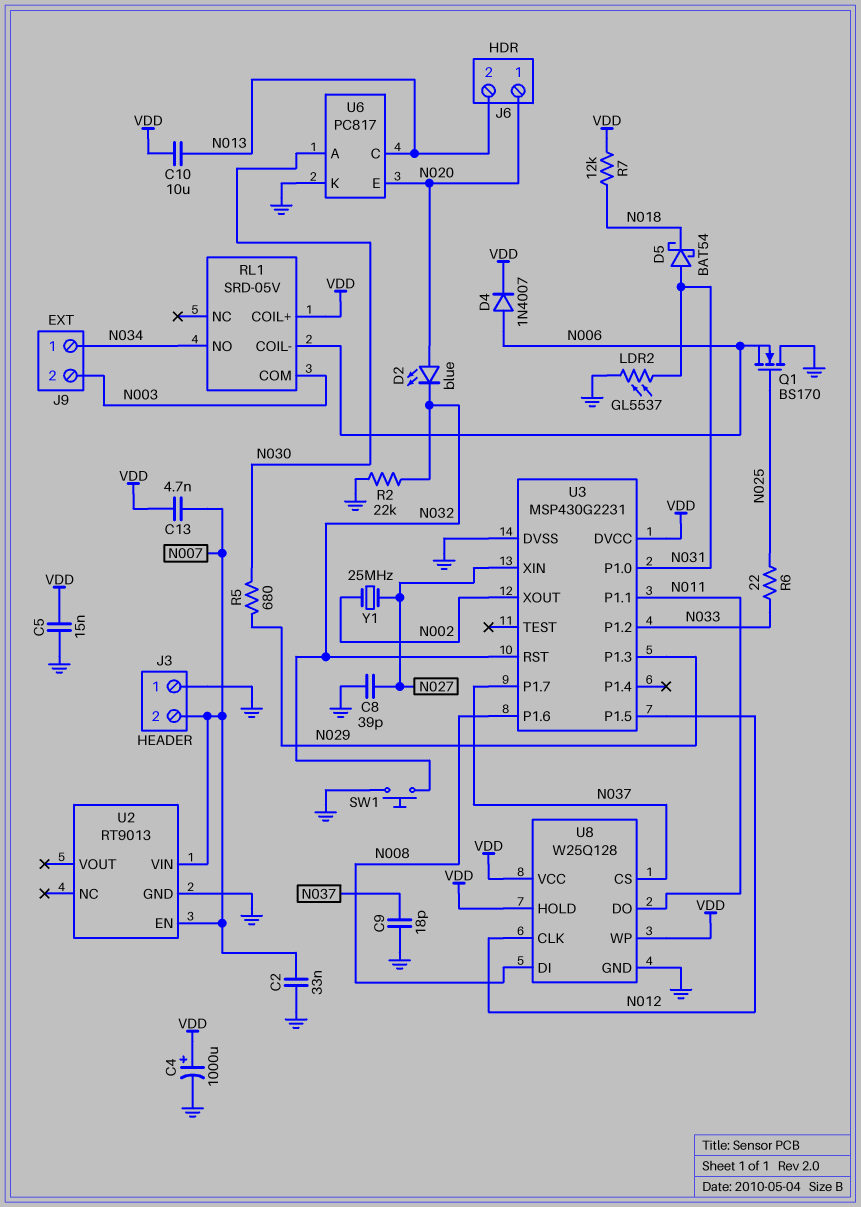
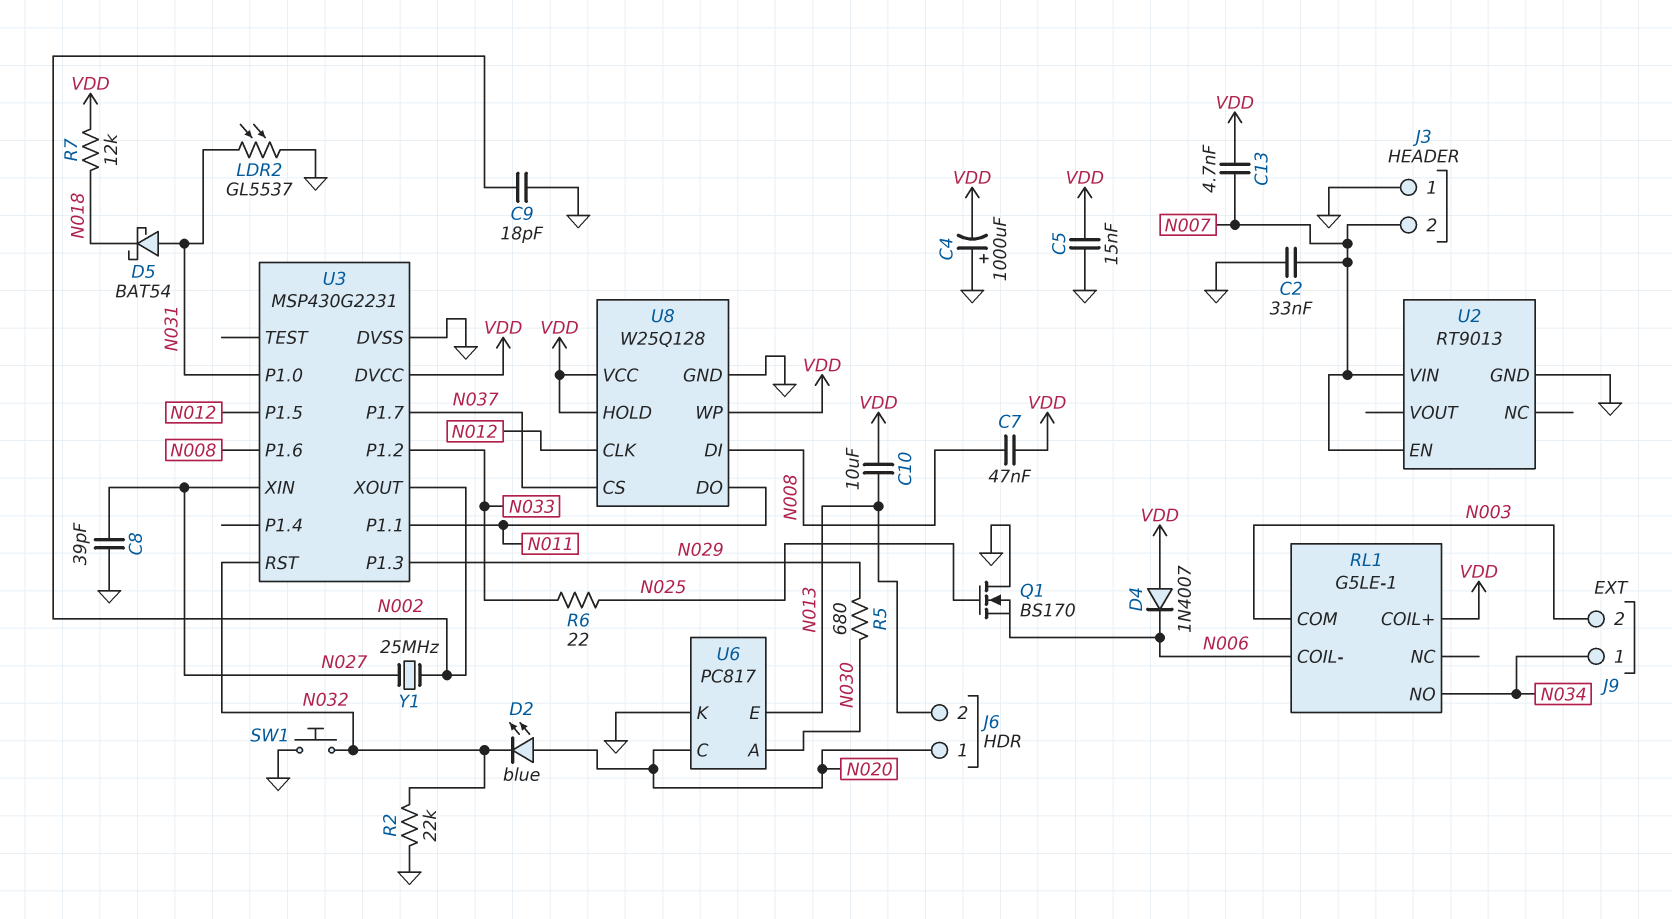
C4: 1000uF (plus VDD, minus GND) -> 1000uF (plus GND, minus VDD)
C7: none -> 47nF (N008, VDD)
C9: 18pF (GND, N037) -> 18pF (GND, N002)
D4: diode 1N4007 (A N006, K VDD) -> diode 1N4007 (A VDD, K N006)
RL1: SRD-05V -> G5LE-1
U6 pin C: N013 -> N020
U6 pin E: N020 -> N013

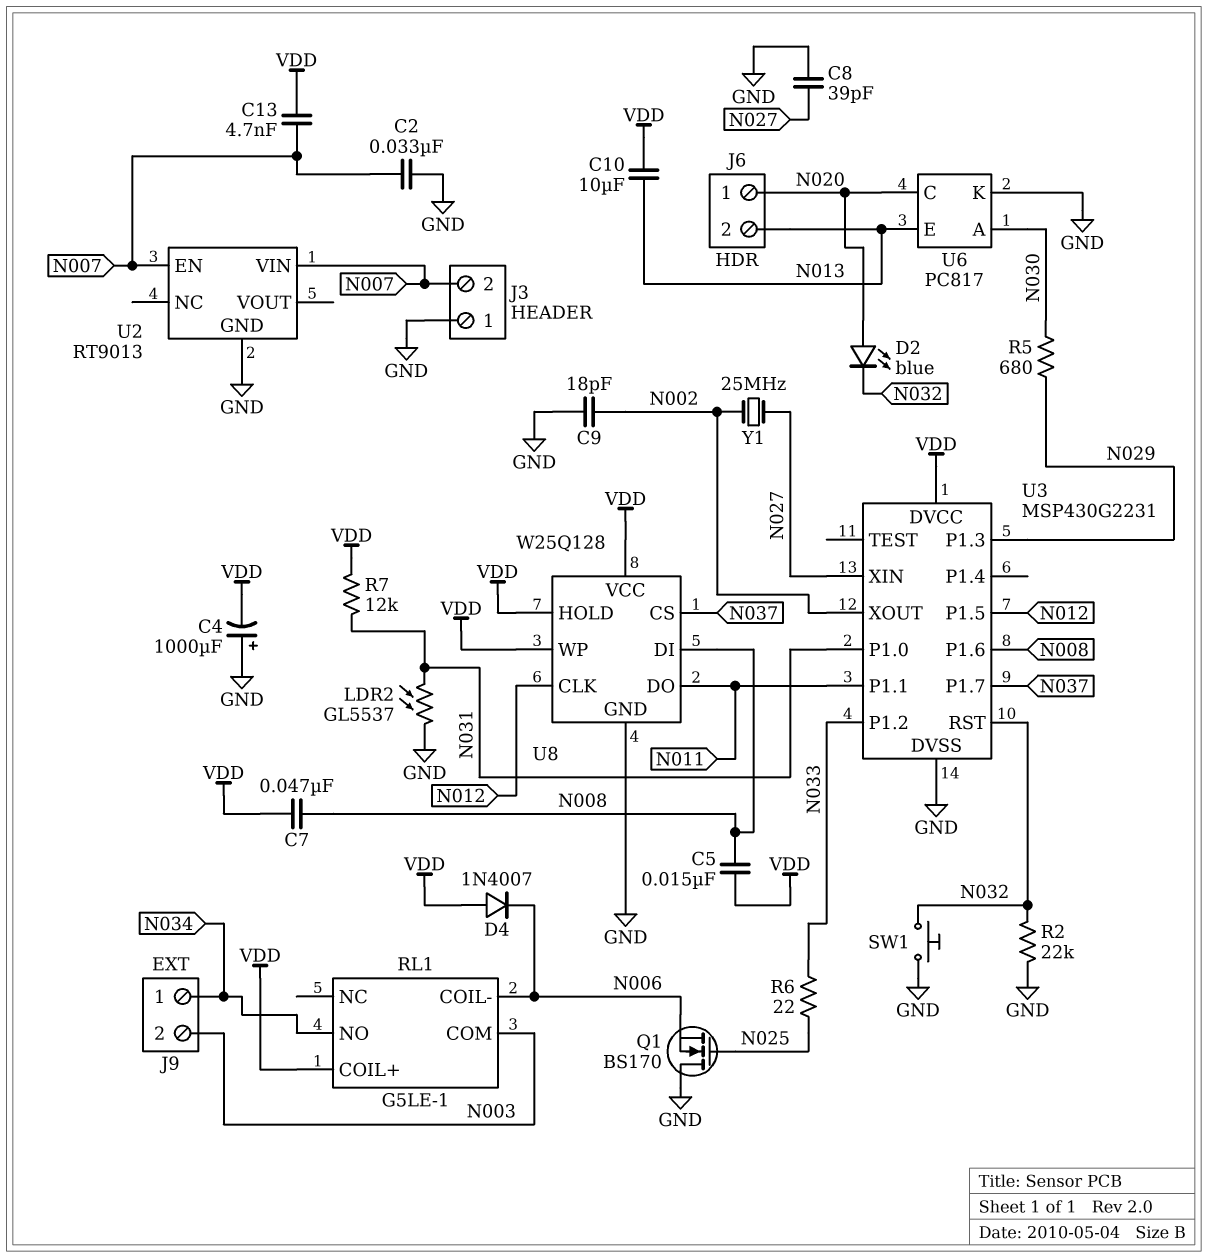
C5: 15nF (GND, VDD) -> 15nF (N008, VDD)
D5: schottky BAT54 (A N031, K N018) -> none
R7: 12k (N018, VDD) -> 12k (N031, VDD)

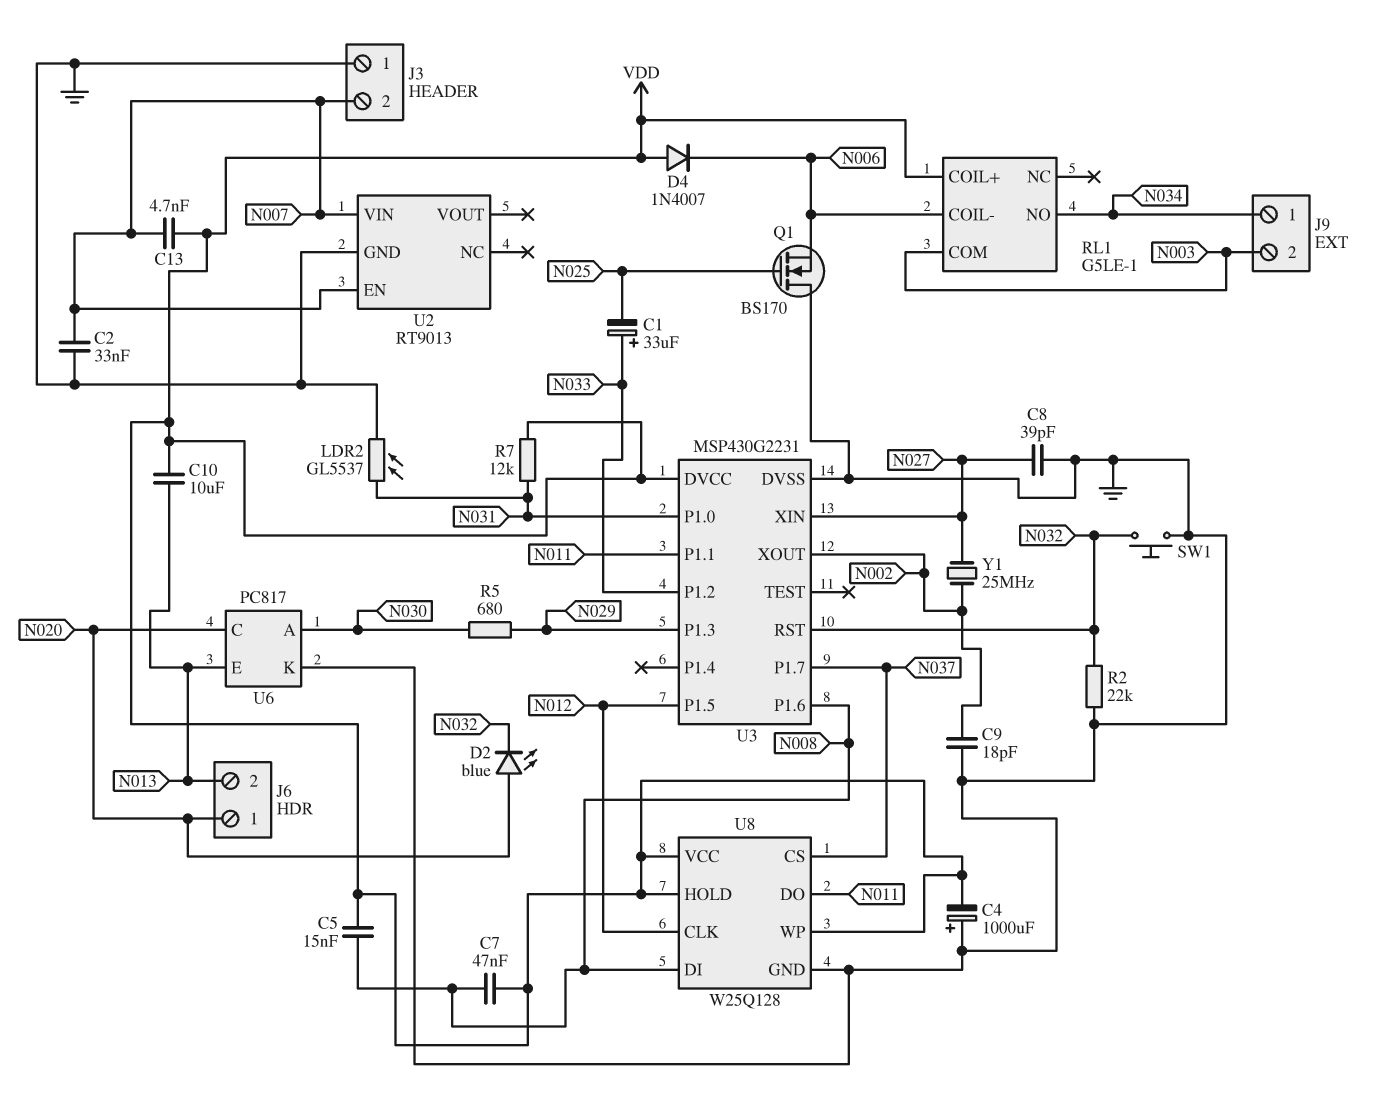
C1: none -> 33uF (plus N033, minus N025)
R6: 22 (N025, N033) -> none

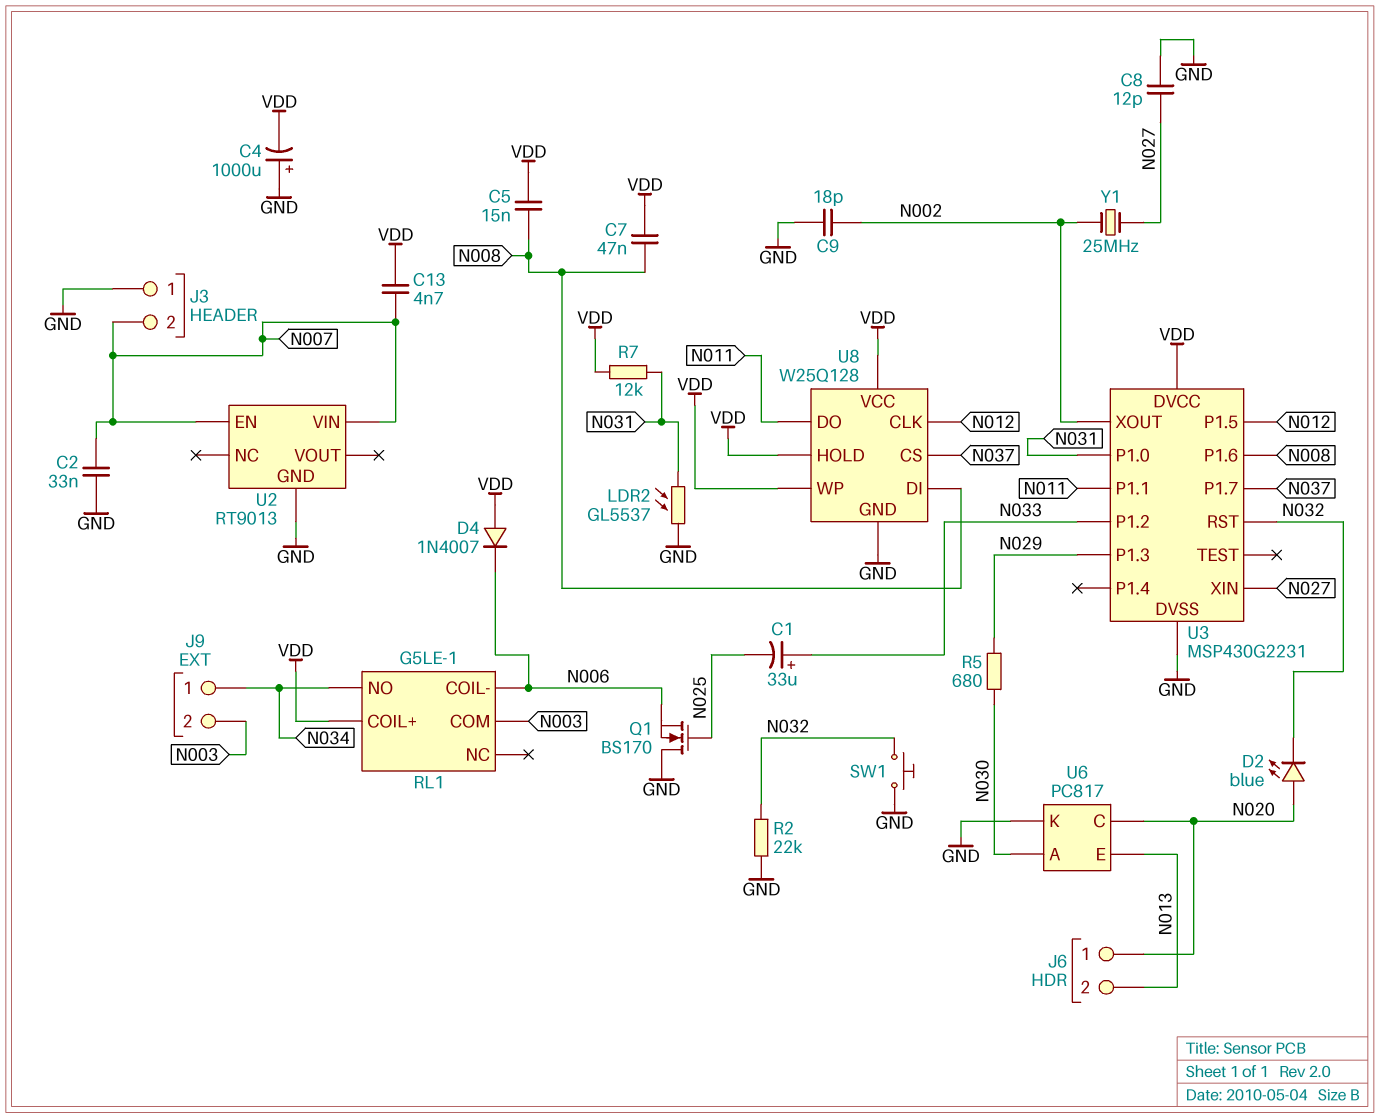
C8: 39pF (GND, N027) -> 12pF (GND, N027)
C10: 10uF (N013, VDD) -> none

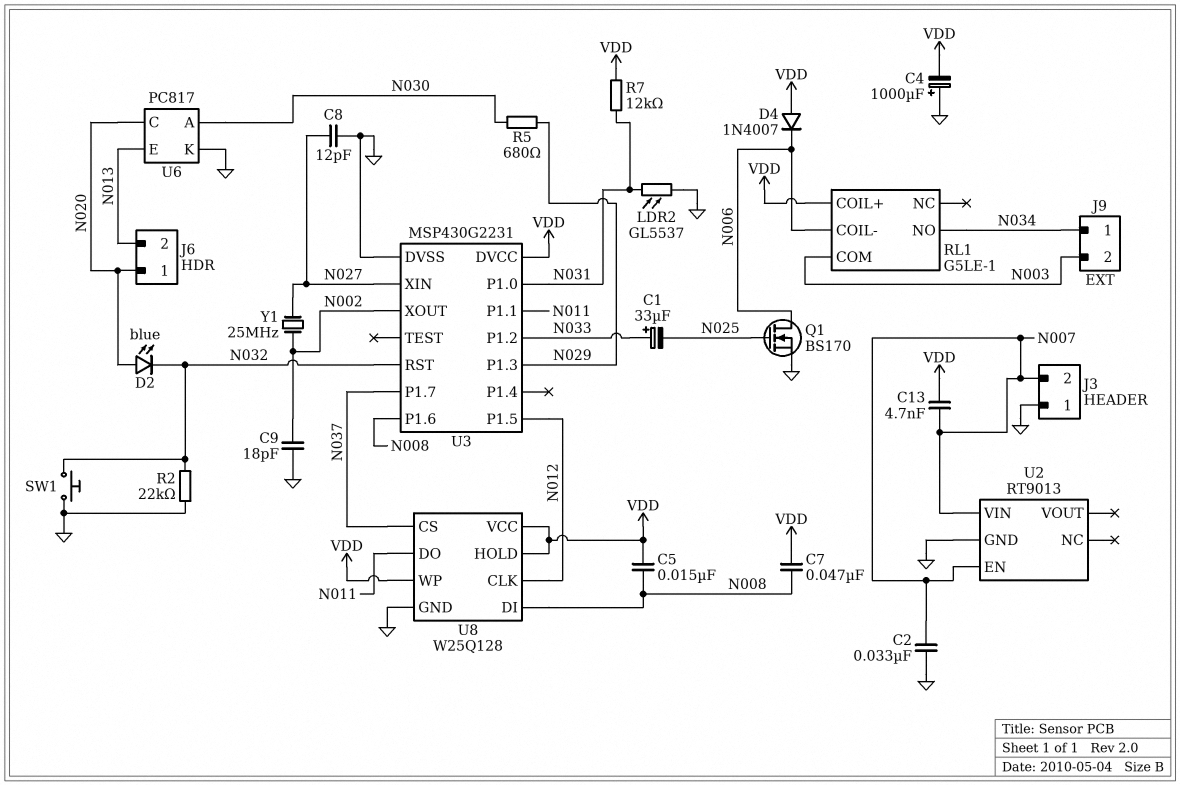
Q1: NMOS BS170 (G N025, D GND, S N006) -> NMOS BS170 (G N025, D N006, S GND)

